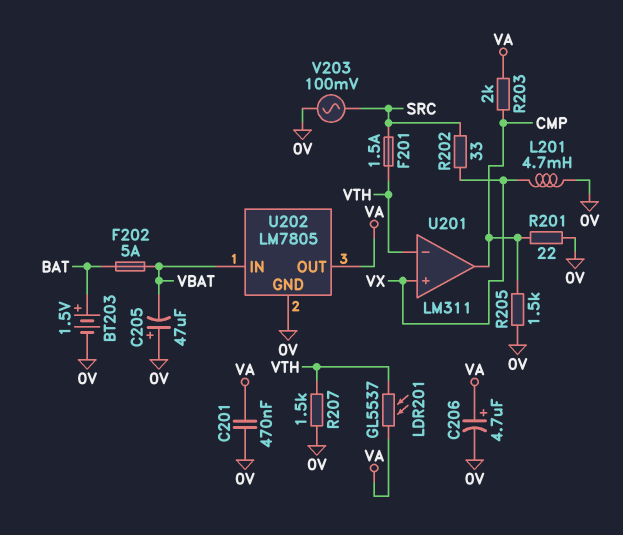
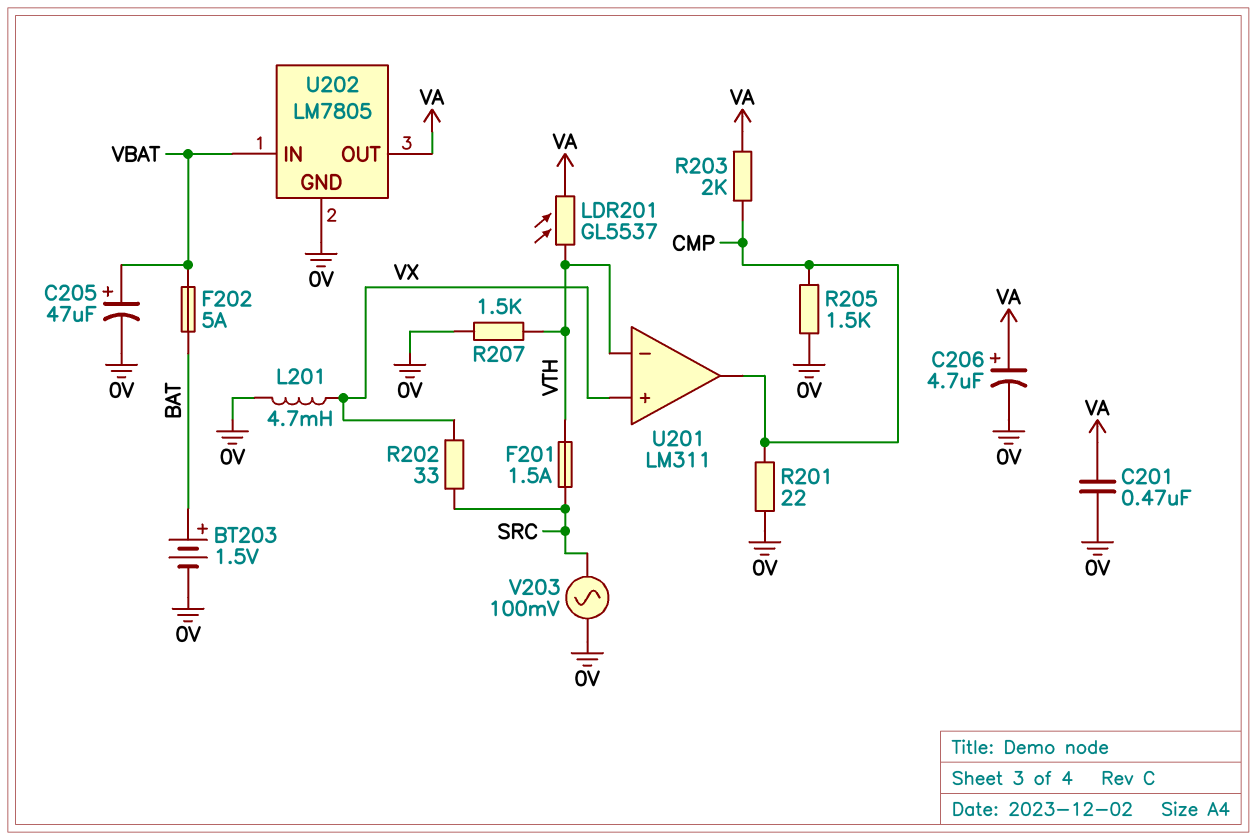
C205: 47uF (plus 0V, minus VBAT) -> 47uF (plus VBAT, minus 0V)

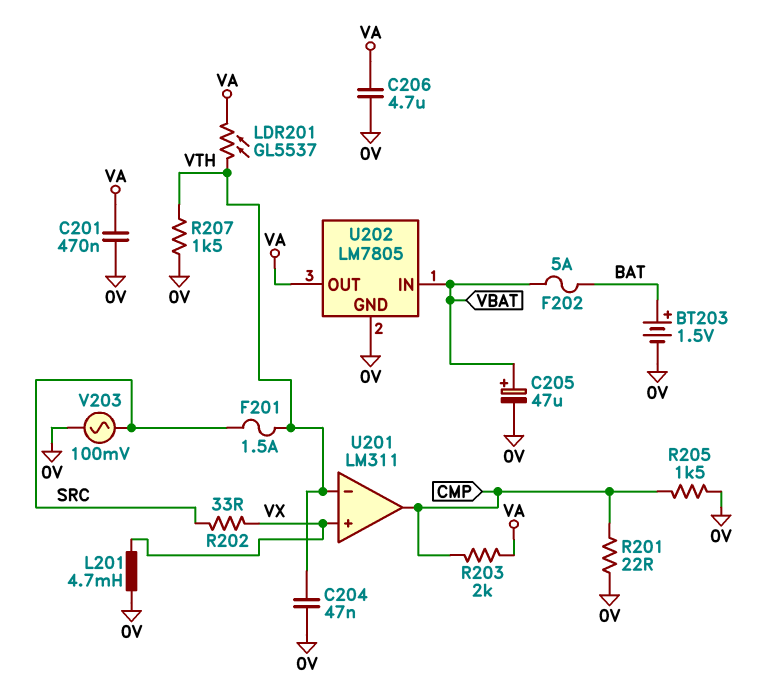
C204: none -> 47nF (0V, VTH)
C206: 4.7uF (plus VA, minus 0V) -> 4.7uF (0V, VA)

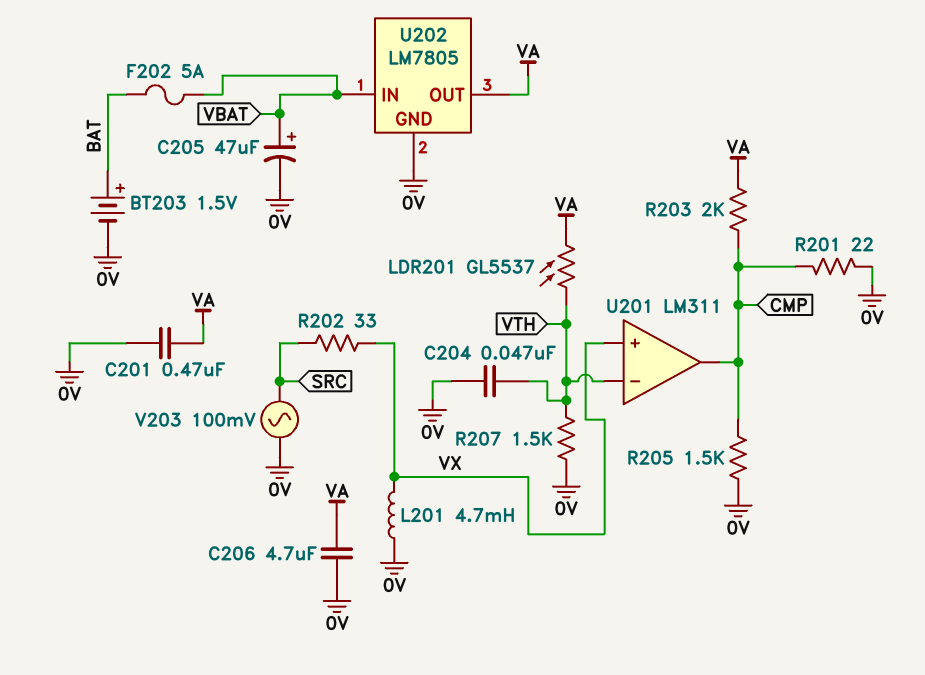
F201: 1.5A (SRC, VTH) -> none

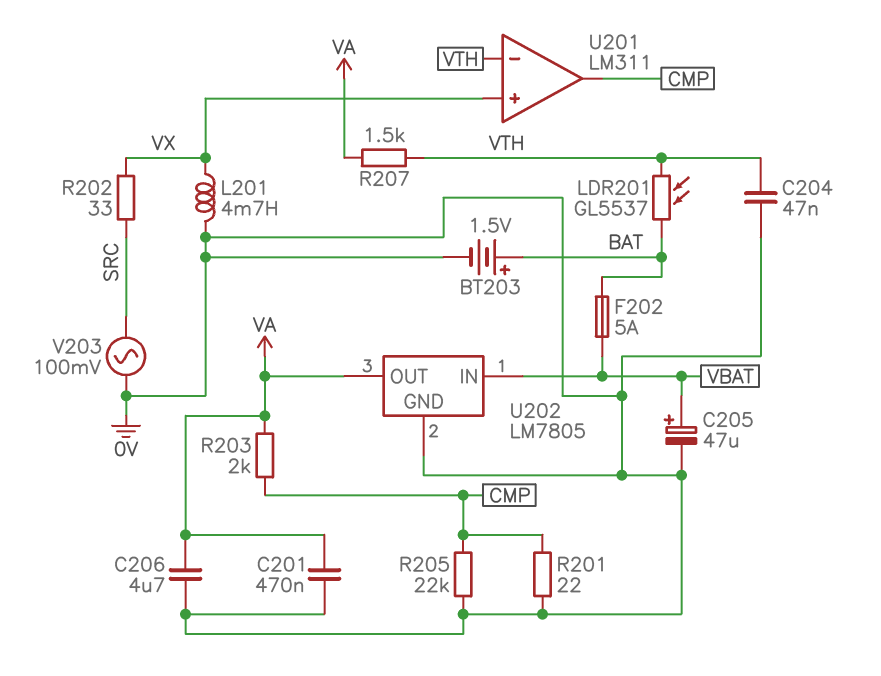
LDR201: GL5537 (VA, VTH) -> GL5537 (BAT, VTH)
R205: 1.5k (0V, CMP) -> 22k (0V, CMP)
R207: 1.5k (0V, VTH) -> 1.5k (VA, VTH)

